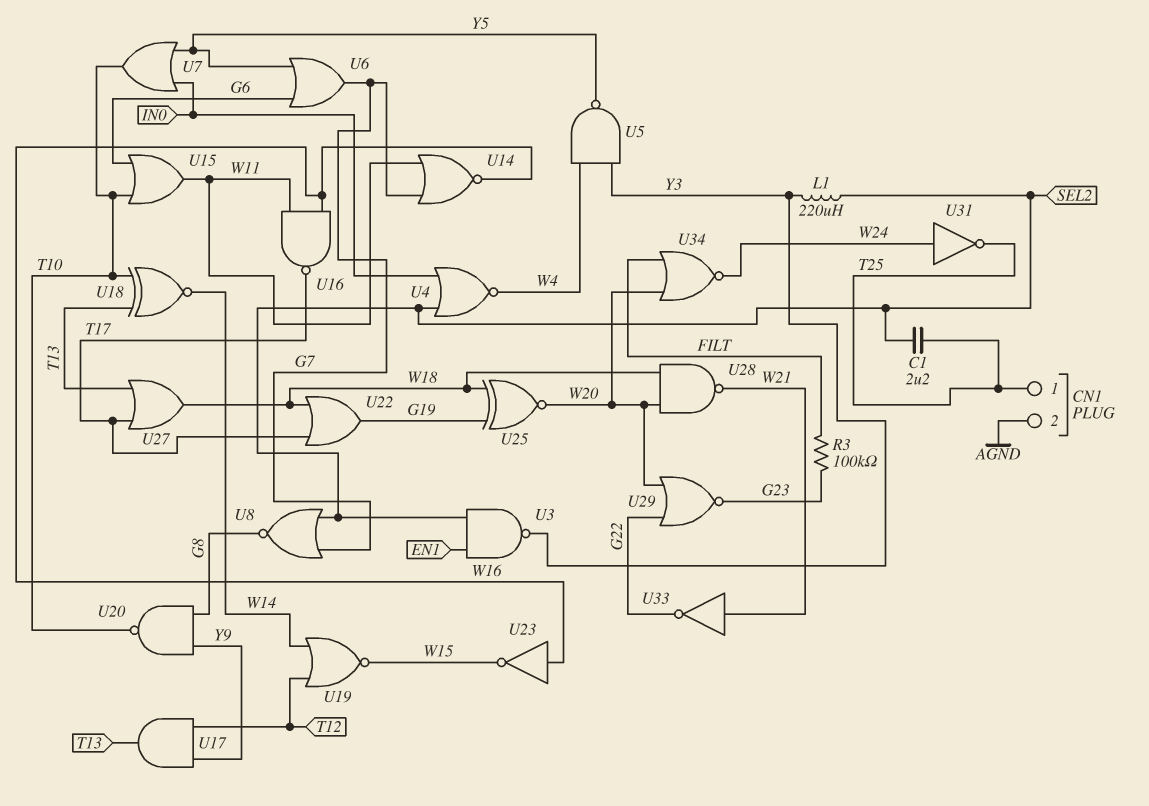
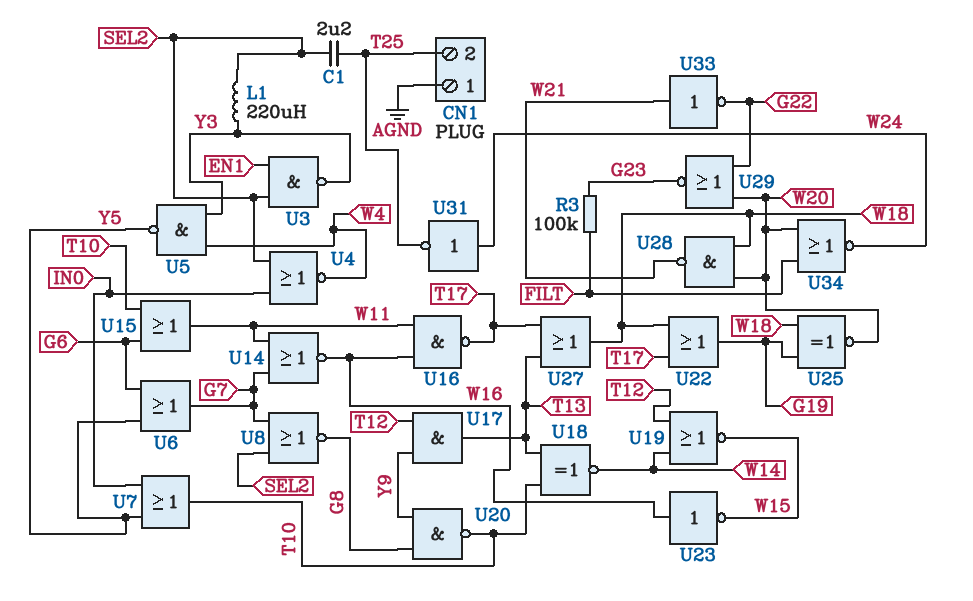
CN1 pin 1: T25 -> AGND
CN1 pin 2: AGND -> T25

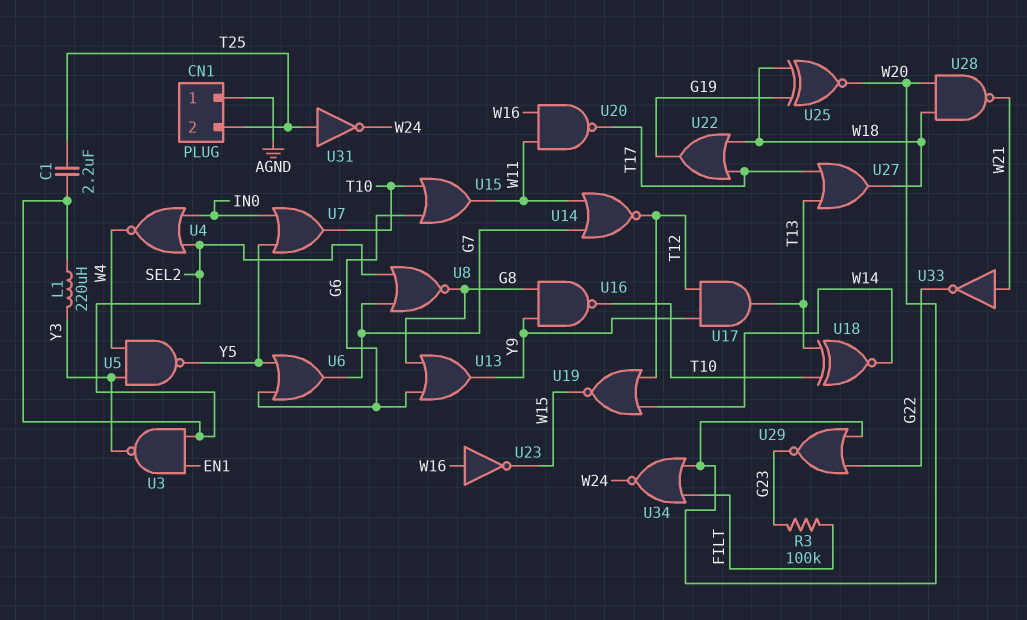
U13: none -> OR (in G6, in G8, out Y9)
U14: NOR (in G7, in W11, out W16) -> NOR (in G7, in W11, out T12)
U16: NAND (in W11, in W16, out T17) -> NAND (in G8, in Y9, out T10)
U20: NAND (in G8, in Y9, out T10) -> NAND (in W11, in W16, out T17)
U31: NOT (in W24, out T25) -> NOT (in T25, out W24)

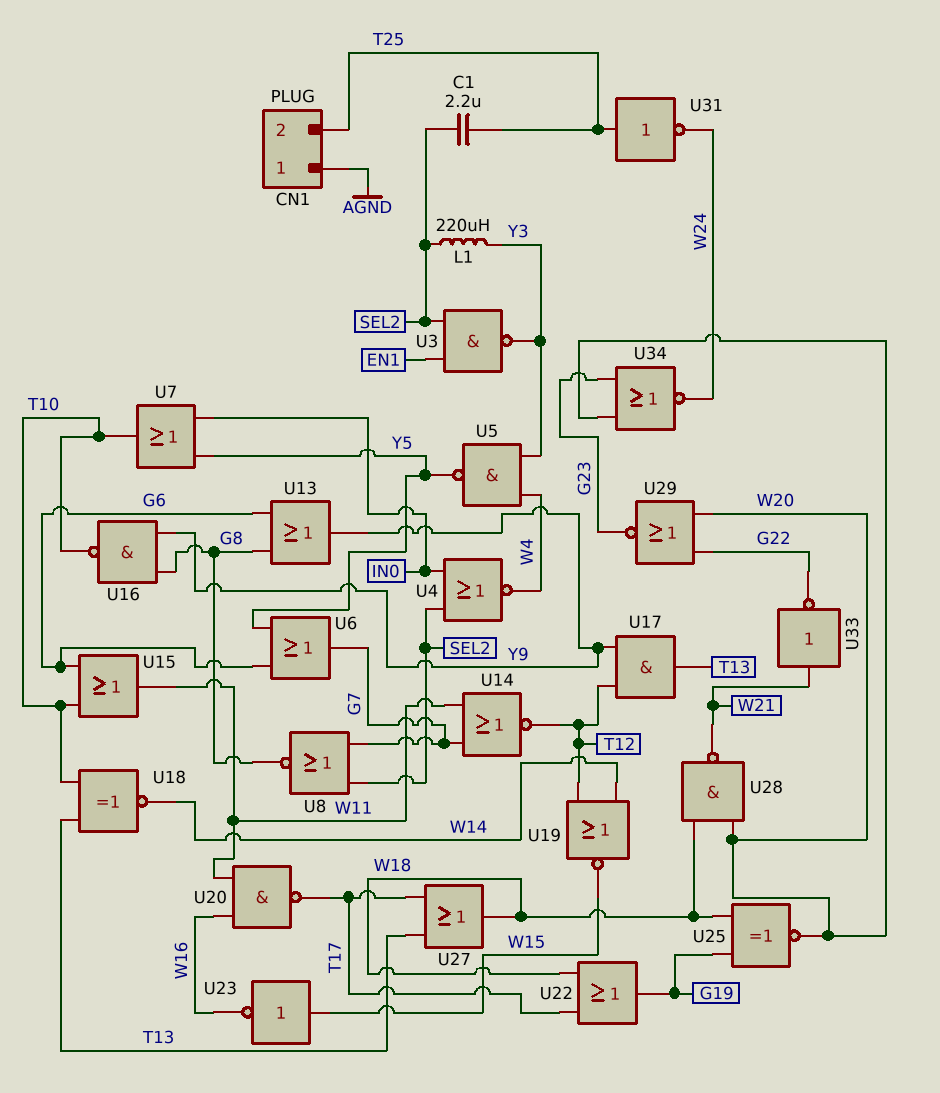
R3: 100k (FILT, G23) -> none
U23: NOT (in W16, out W15) -> NOT (in W15, out W16)
U34: NOR (in FILT, in W20, out W24) -> NOR (in G23, in W20, out W24)

